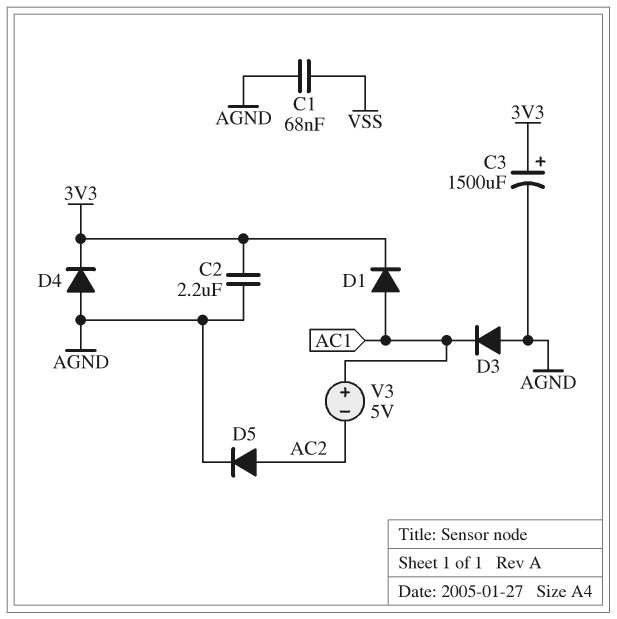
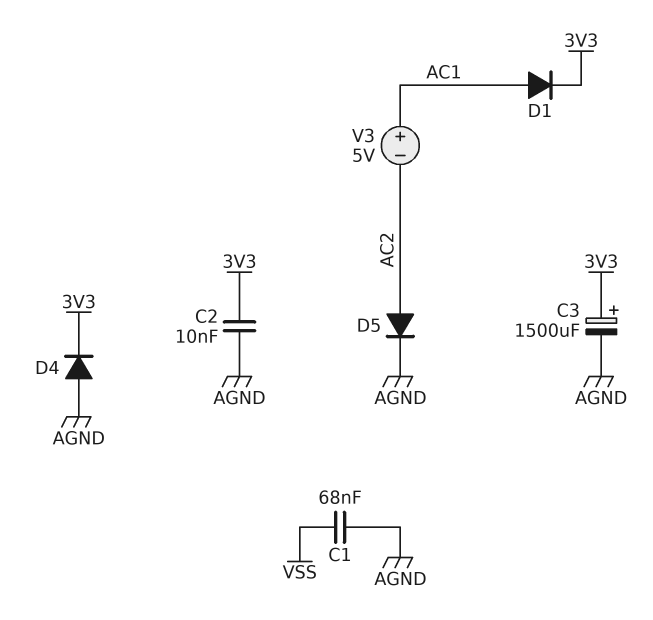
C2: 2.2uF (3V3, AGND) -> 10nF (3V3, AGND)
D3: diode (A AGND, K AC1) -> none

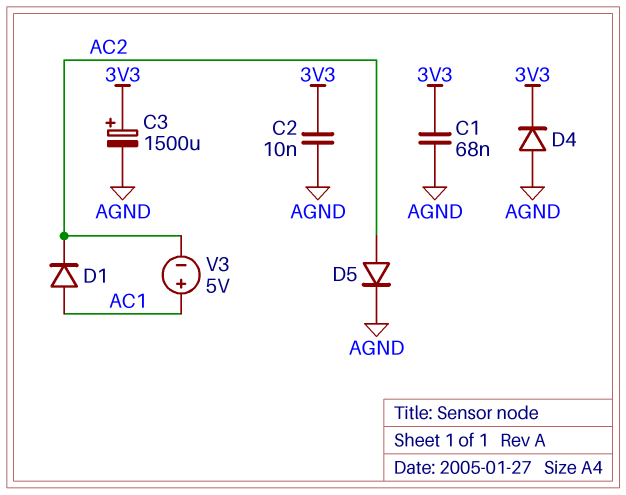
C1: 68nF (AGND, VSS) -> 68nF (3V3, AGND)
D1: diode (A AC1, K 3V3) -> diode (A AC1, K AC2)

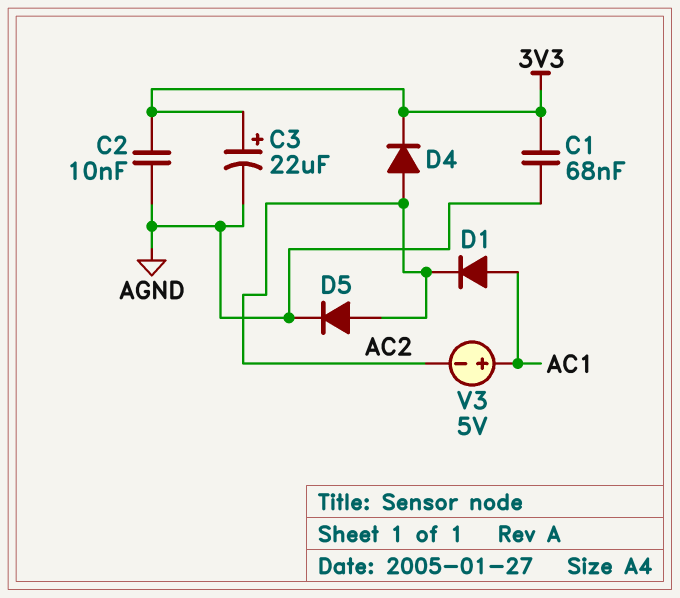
C3: 1500uF (plus 3V3, minus AGND) -> 22uF (plus 3V3, minus AGND)
D4: diode (A AGND, K 3V3) -> diode (A AC2, K 3V3)

